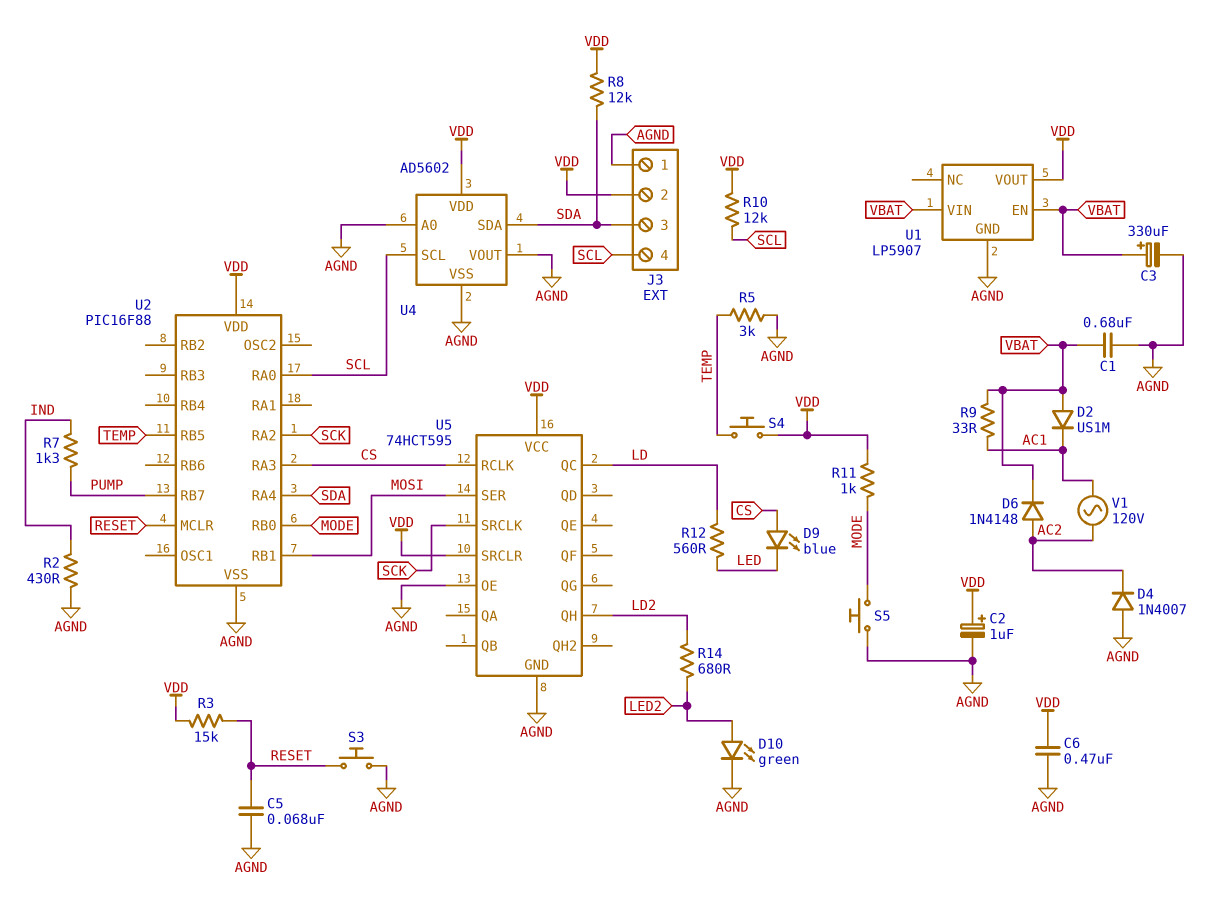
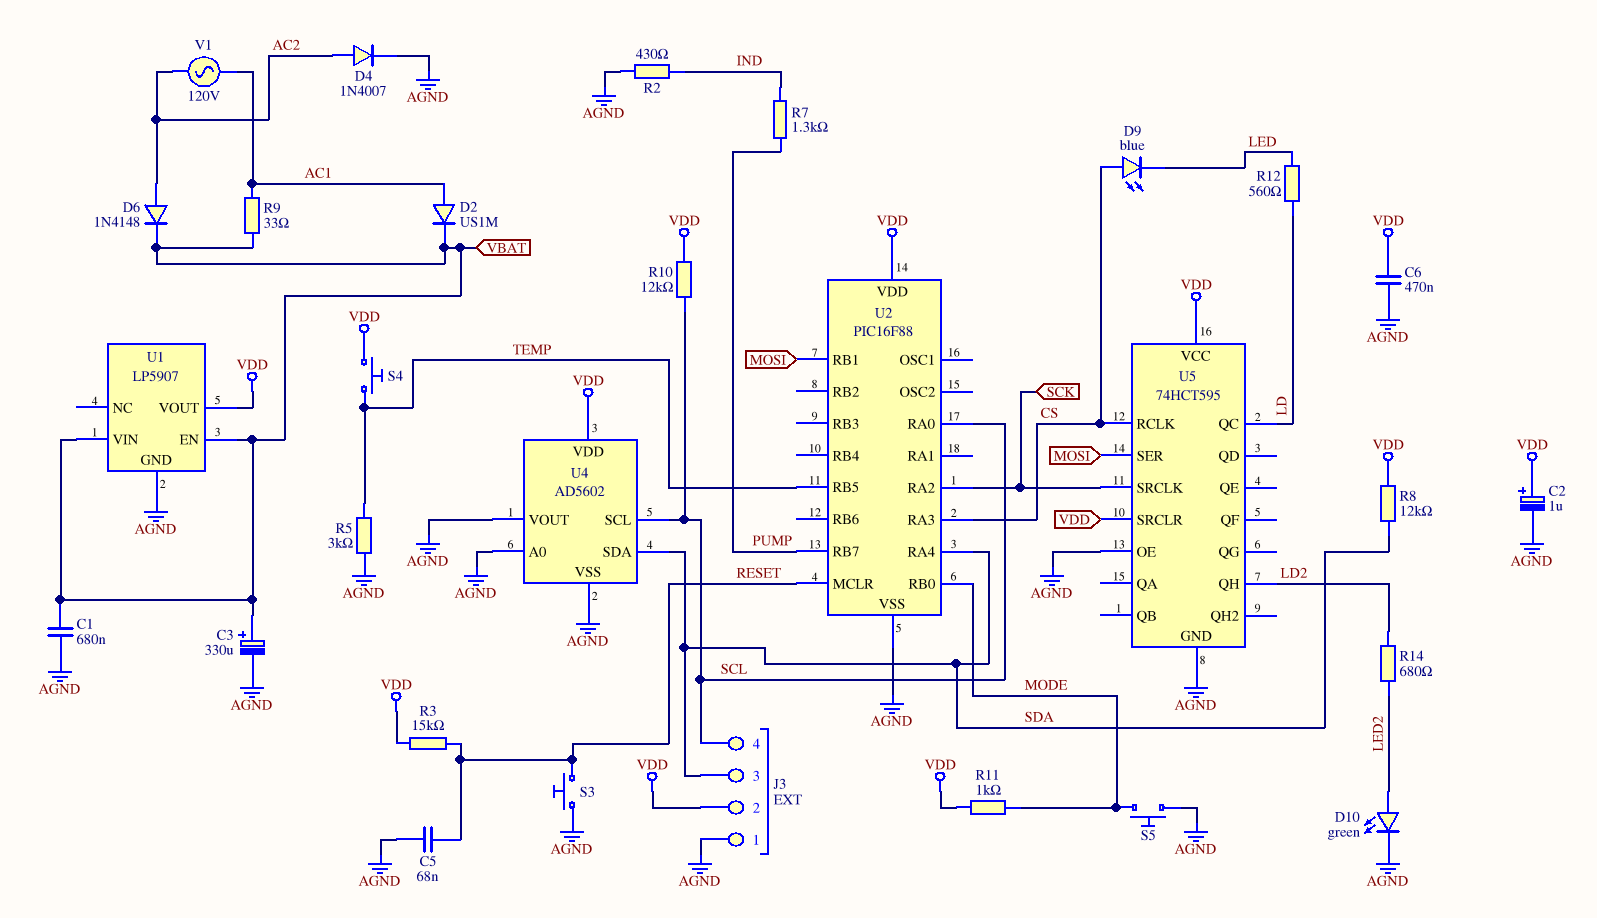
D2: diode US1M (A VBAT, K AC1) -> diode US1M (A AC1, K VBAT)
D4: diode 1N4007 (A AGND, K AC2) -> diode 1N4007 (A AC2, K AGND)

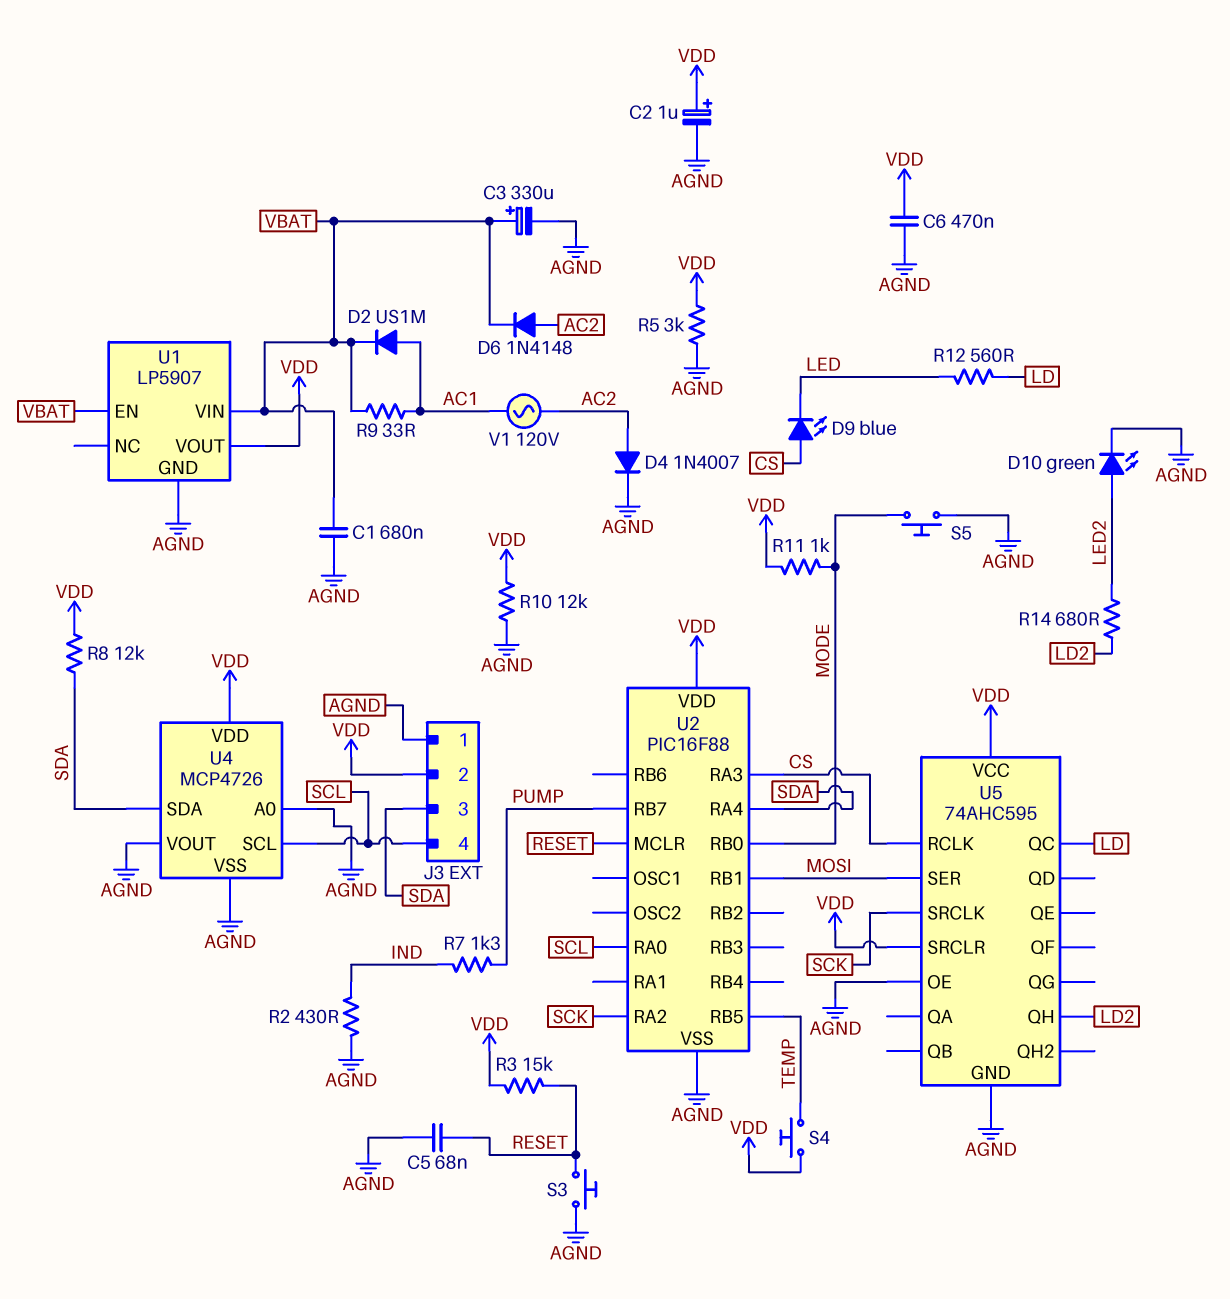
R5: 3k (AGND, TEMP) -> 3k (AGND, VDD)
R10: 12k (SCL, VDD) -> 12k (AGND, VDD)
U4: AD5602 -> MCP4726
U5: 74HCT595 -> 74AHC595

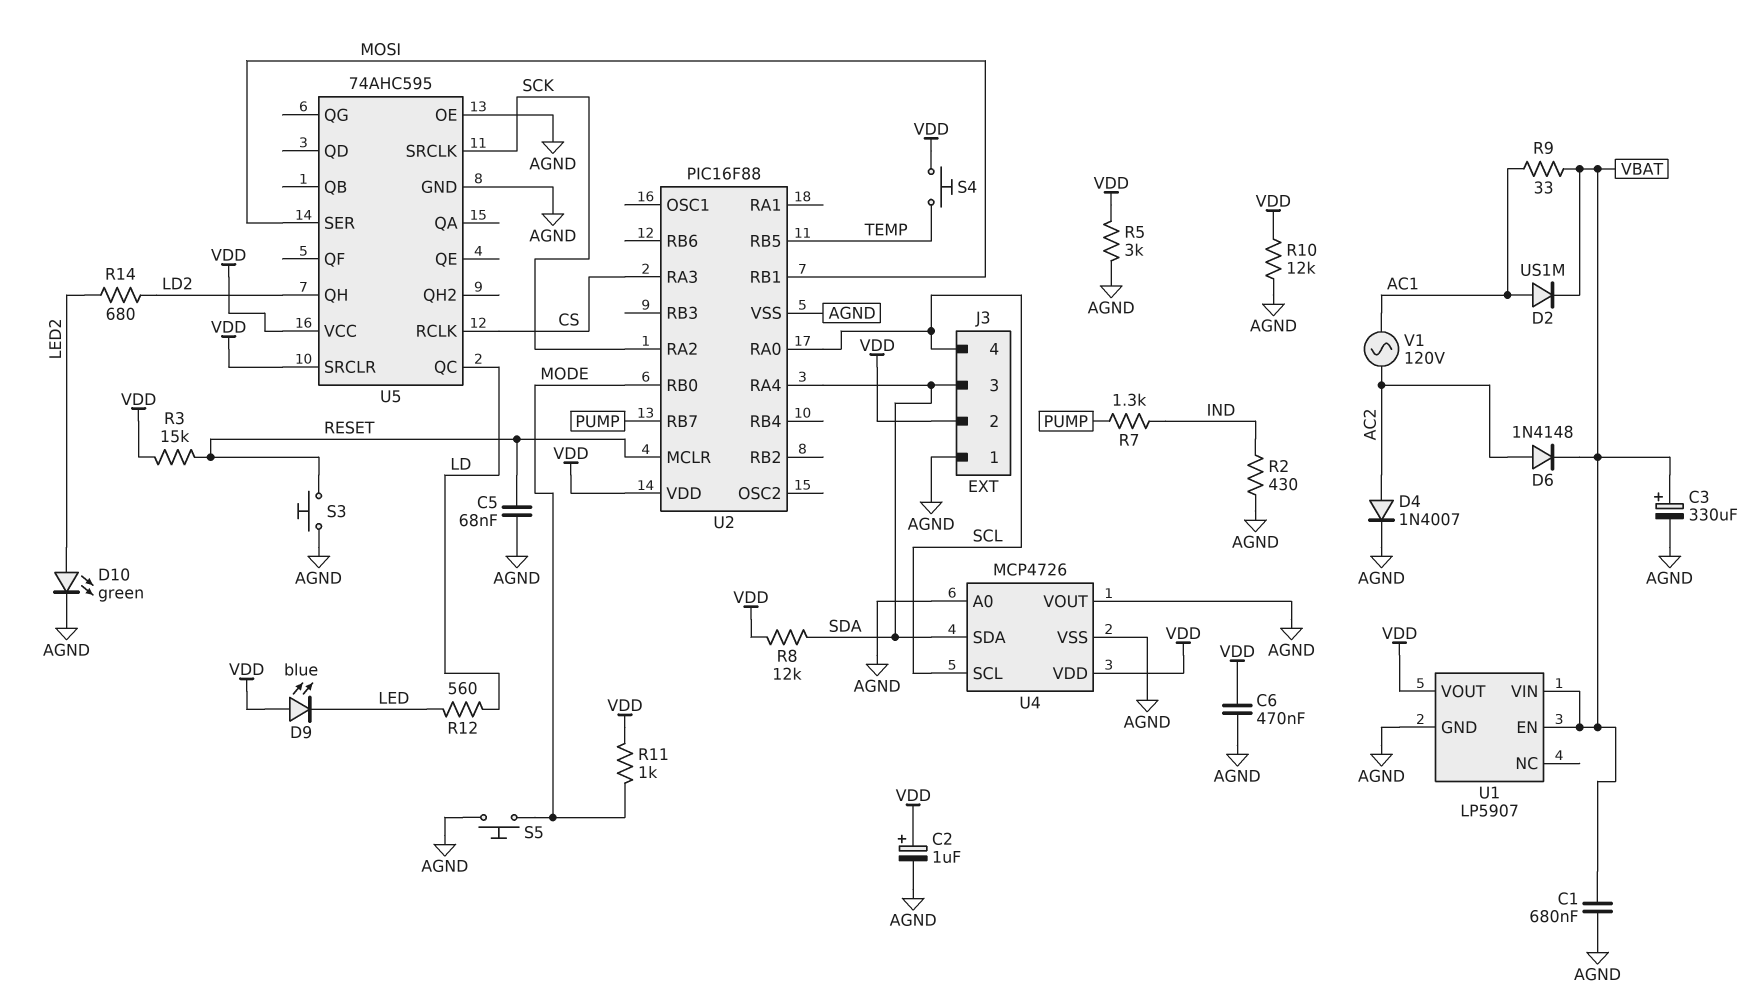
D9: LED blue (A CS, K LED) -> LED blue (A VDD, K LED)

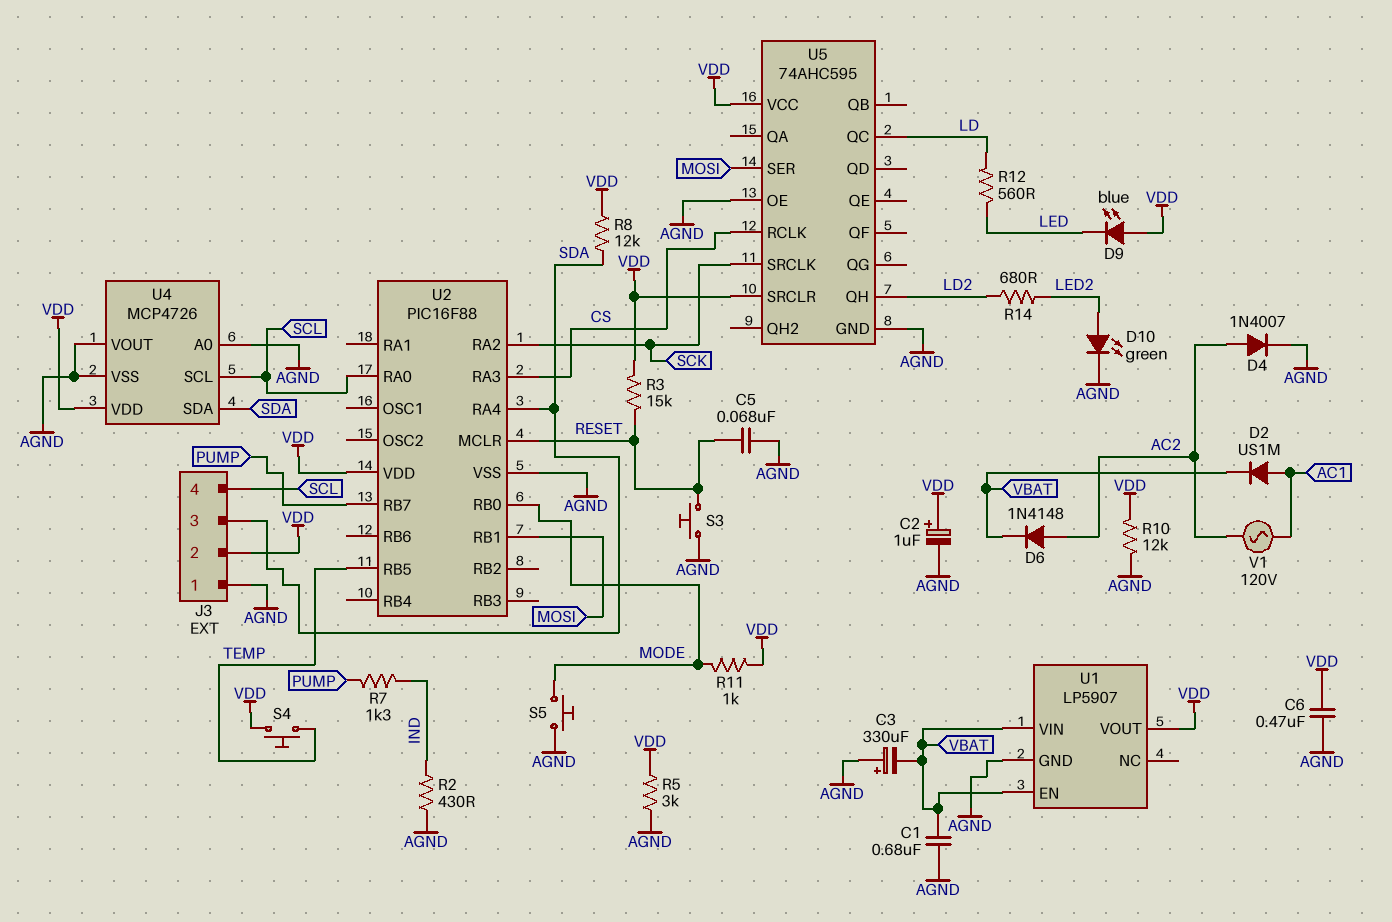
C3: 330uF (plus VBAT, minus AGND) -> 330uF (plus AGND, minus VBAT)
R9: 33 (AC1, VBAT) -> none

